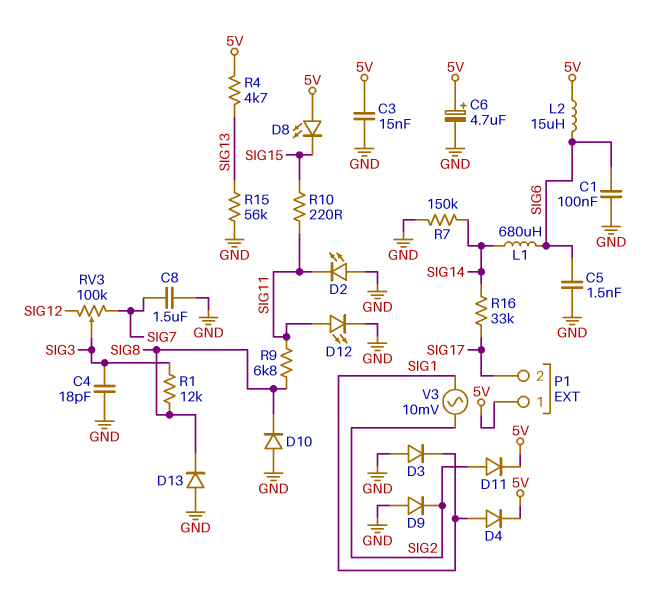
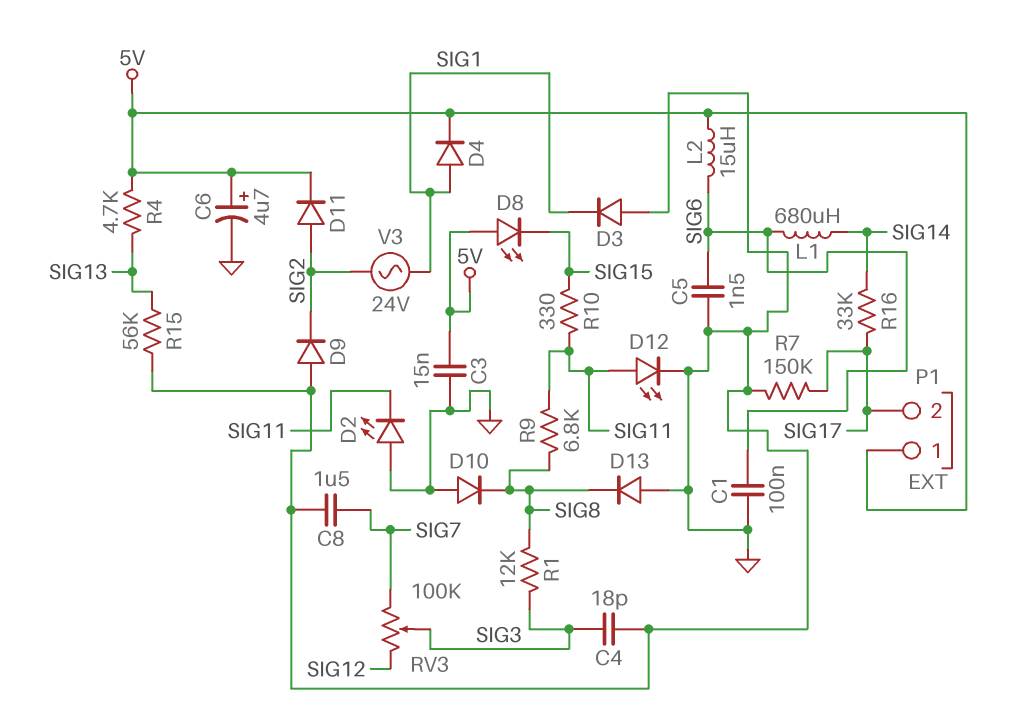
R7: 150k (GND, SIG14) -> 150k (GND, SIG17)
R10: 220 (SIG11, SIG15) -> 330 (SIG11, SIG15)
V3: AC 10mV (SIG1, SIG2) -> AC 24V (SIG1, SIG2)

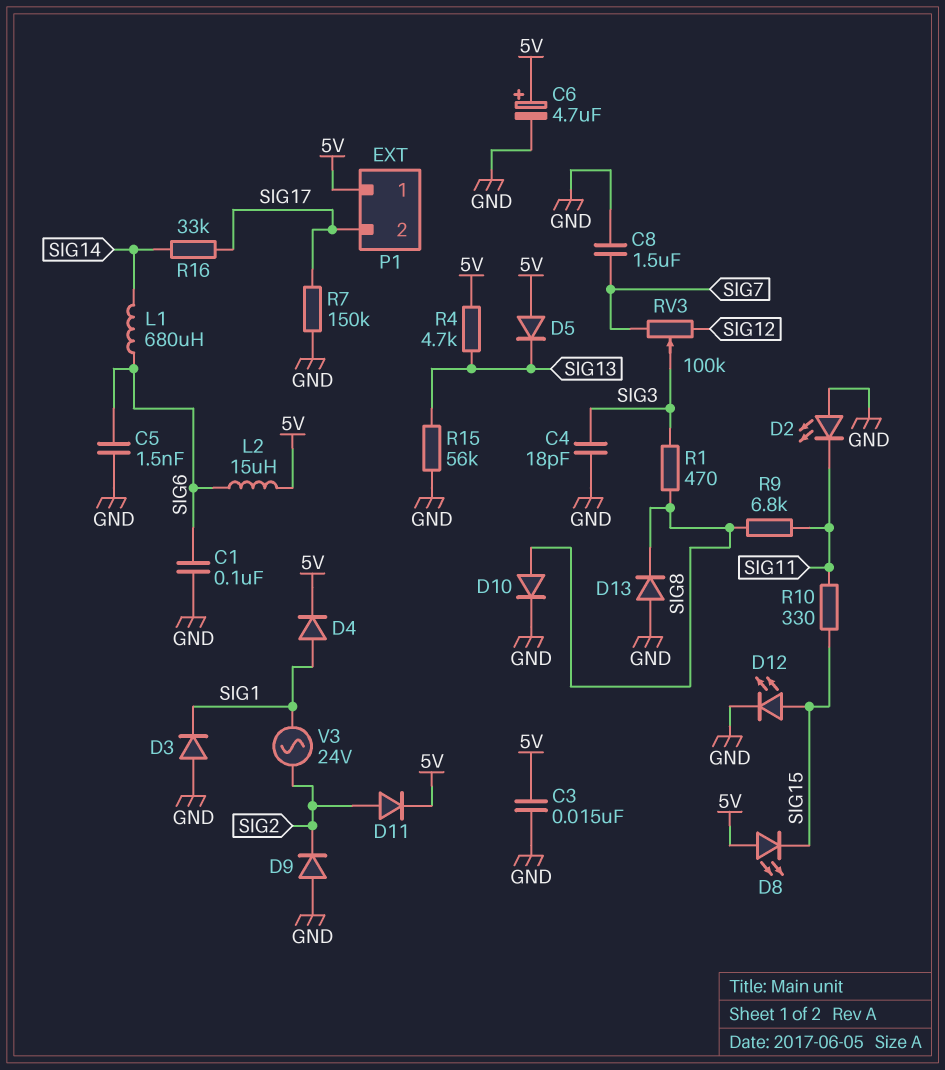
D5: none -> diode (A 5V, K SIG13)
D10: diode (A GND, K SIG8) -> diode (A SIG8, K GND)
D12: LED (A SIG11, K GND) -> LED (A SIG15, K GND)
R1: 12k (SIG3, SIG8) -> 470 (SIG3, SIG8)

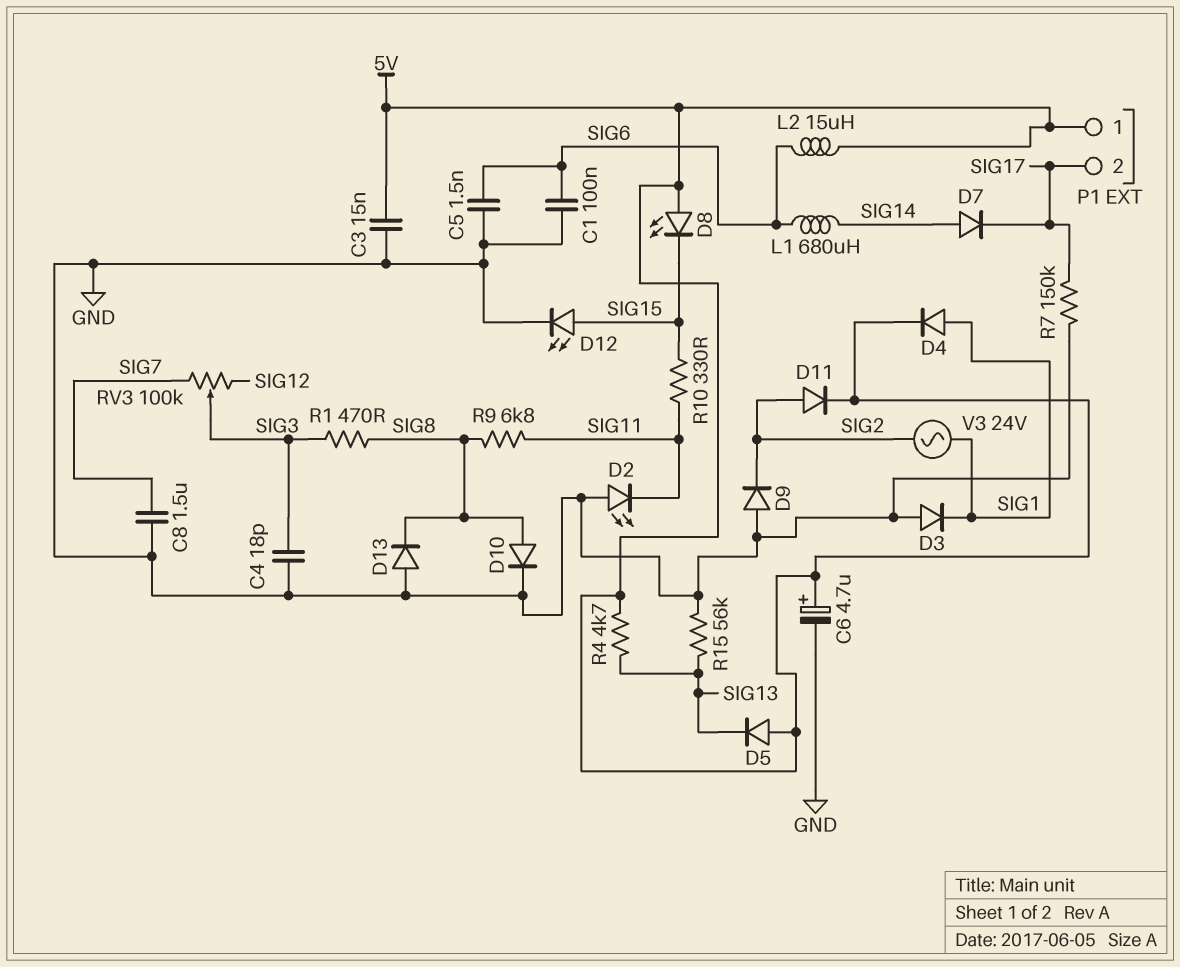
D7: none -> diode (A SIG14, K SIG17)
R16: 33k (SIG14, SIG17) -> none

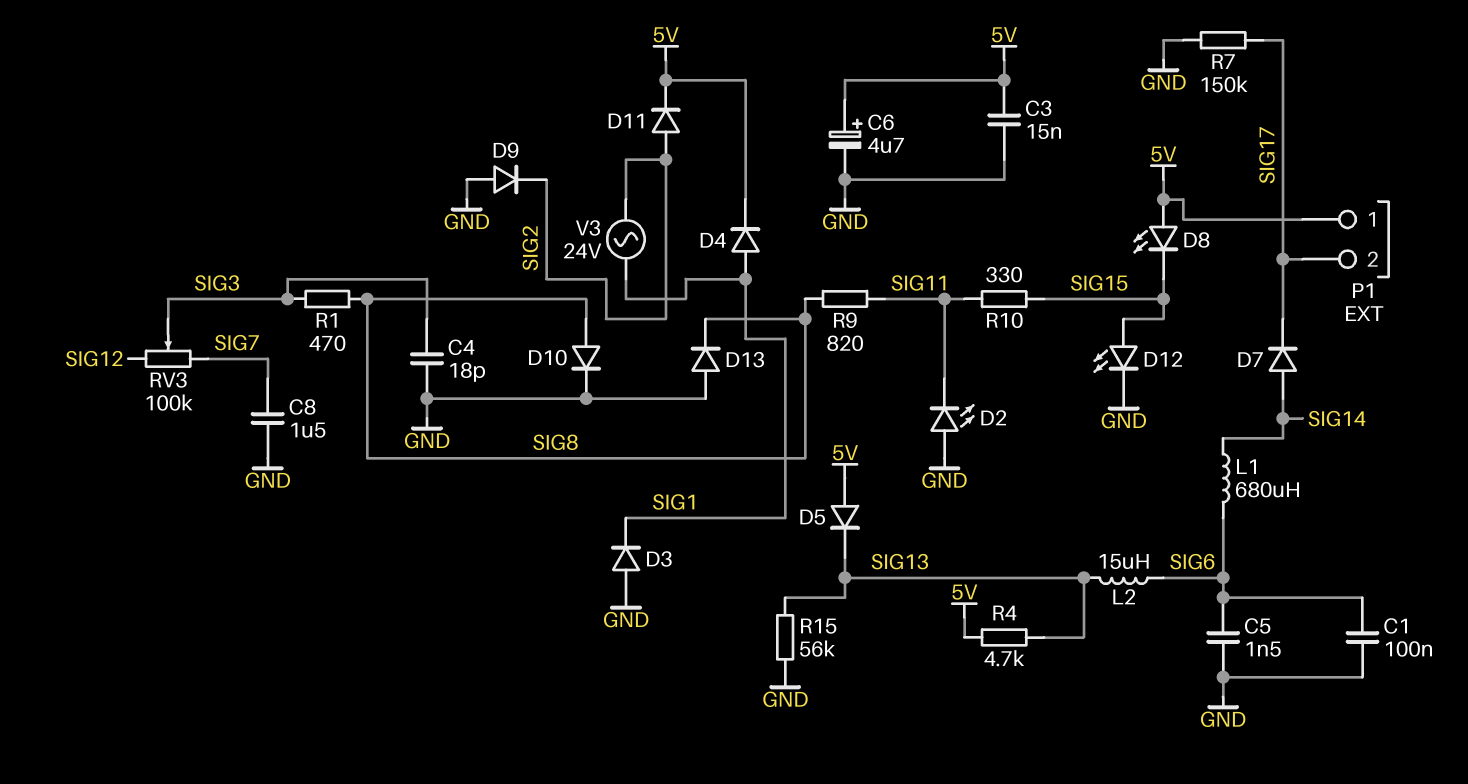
L2: 15uH (5V, SIG6) -> 15uH (SIG6, SIG13)
R9: 6.8k (SIG8, SIG11) -> 820 (SIG8, SIG11)

